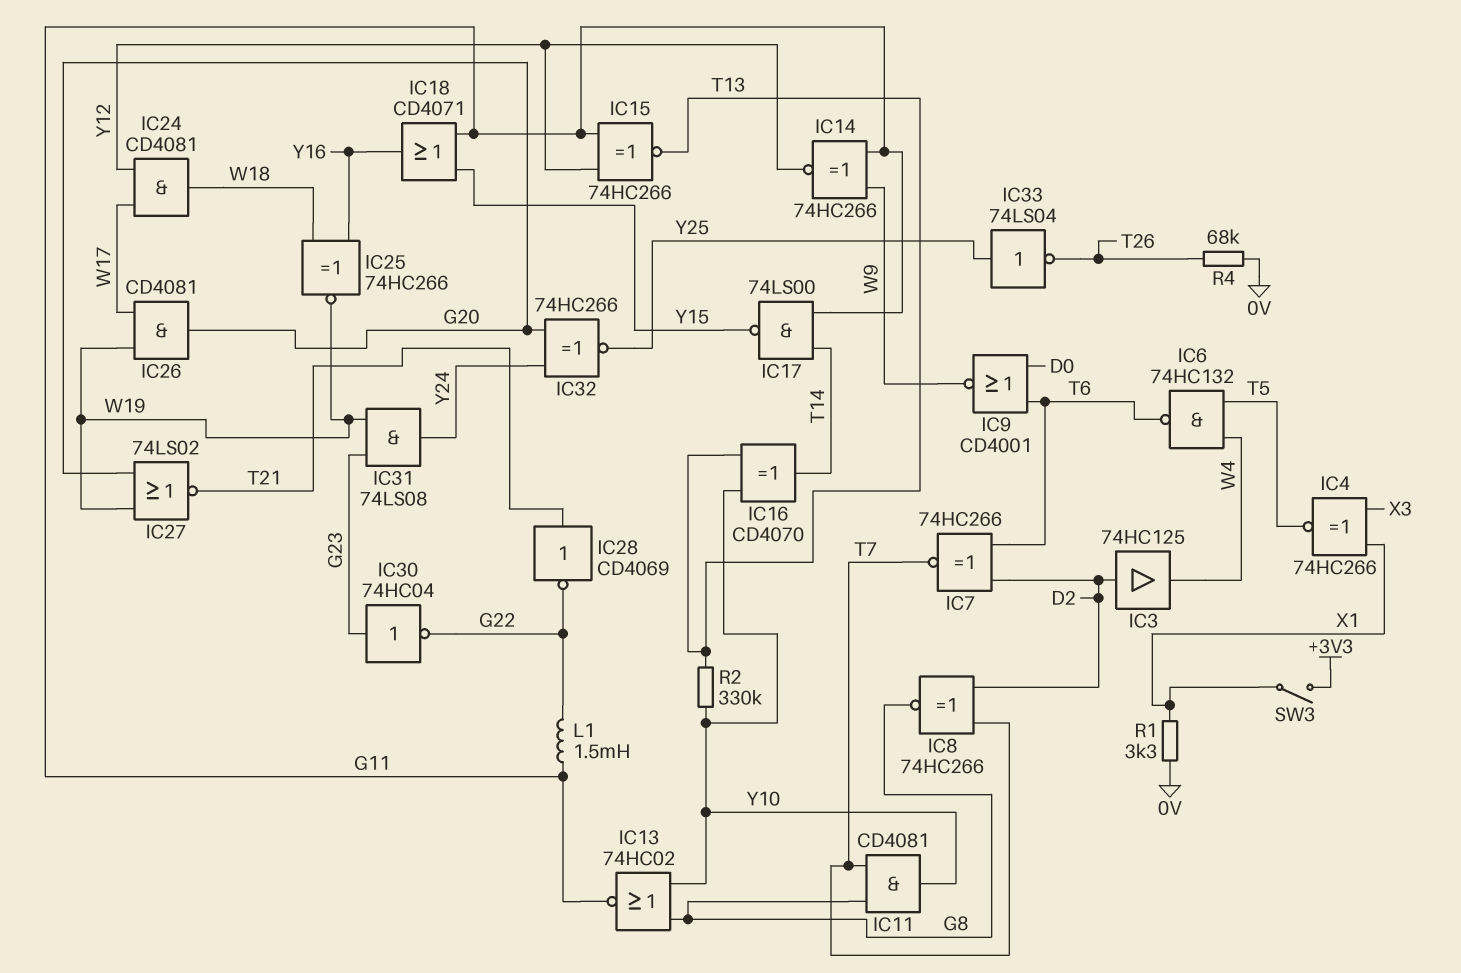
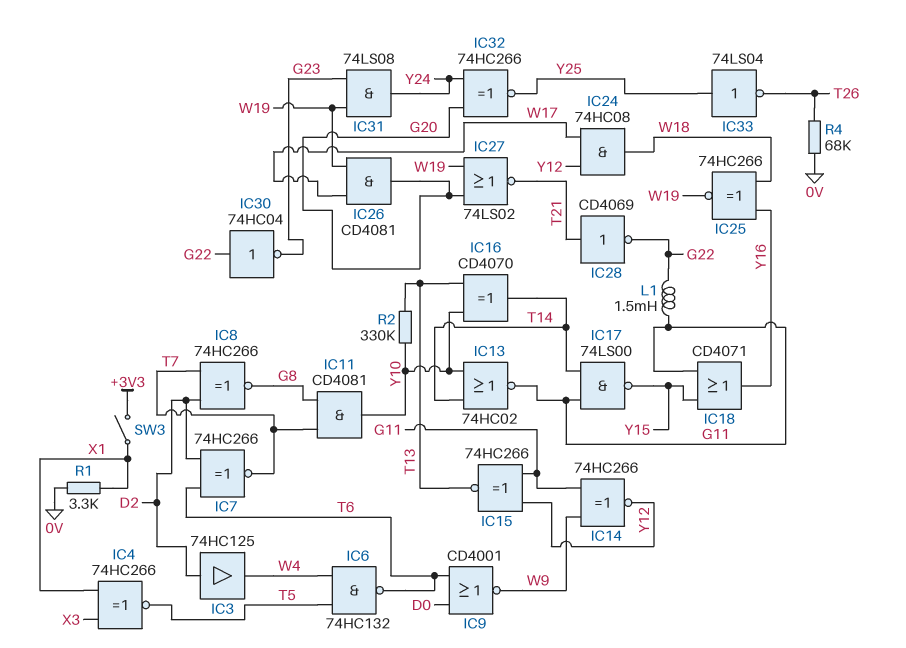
IC13: NOR 74HC02 (in G8, in Y10, out G11) -> NOR 74HC02 (in T14, in Y10, out G11)
IC24: AND CD4081 (in W17, in Y12, out W18) -> AND 74HC08 (in W17, in Y12, out W18)
IC30: NOT 74HC04 (in G23, out G22) -> NOT 74HC04 (in G22, out G23)

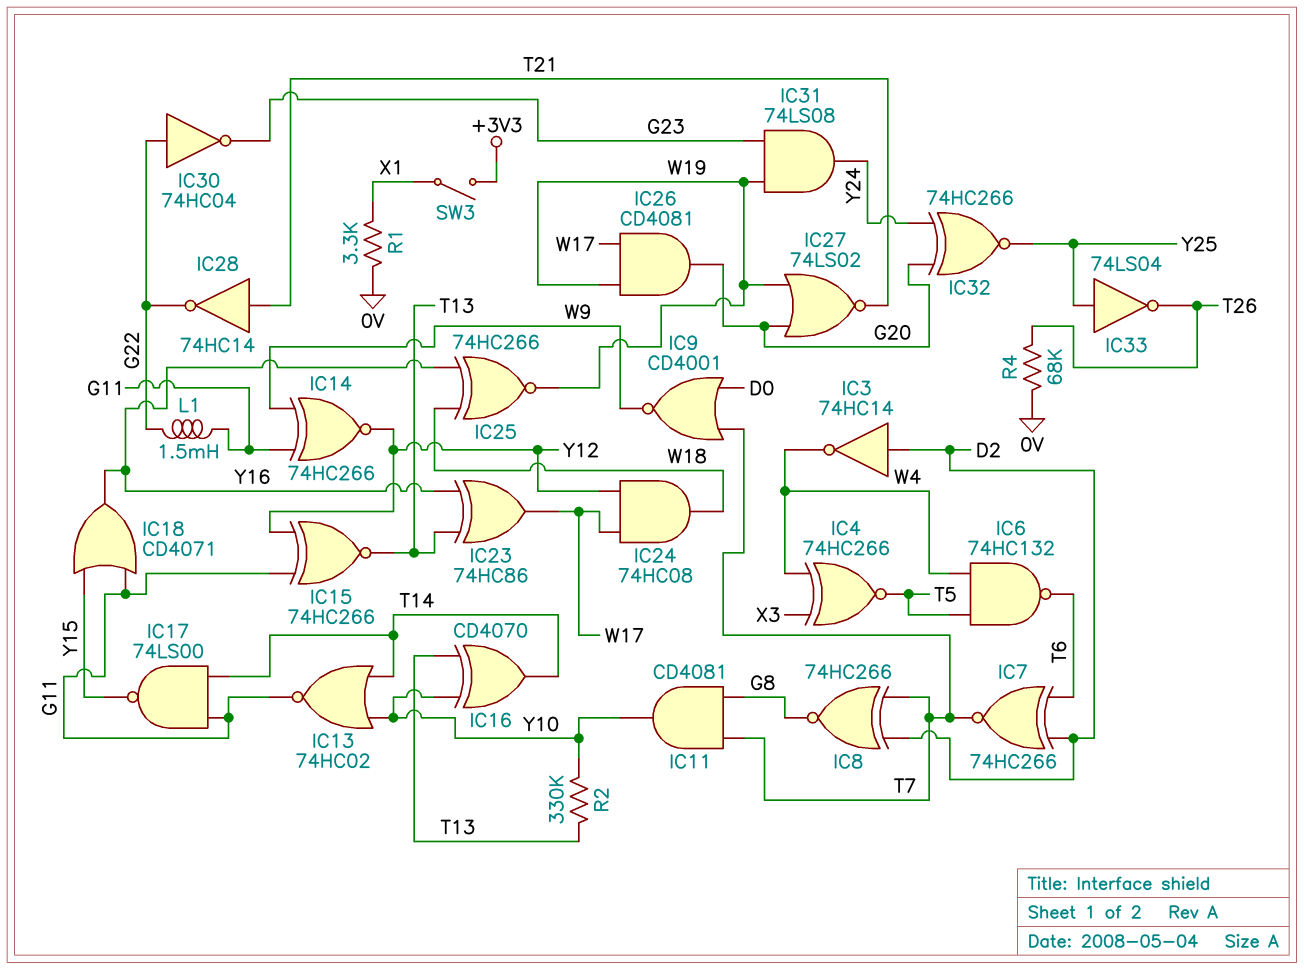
IC3: buffer 74HC125 (in D2, out W4) -> NOT 74HC14 (in D2, out W4)
IC4: XNOR 74HC266 (in X1, in X3, out T5) -> XNOR 74HC266 (in W4, in X3, out T5)
IC9: NOR CD4001 (in D0, in T6, out W9) -> NOR CD4001 (in D0, in T7, out W9)
IC23: none -> XOR 74HC86 (in T13, in Y16, out W17)
IC28: NOT CD4069 (in T21, out G22) -> NOT 74HC14 (in T21, out G22)

